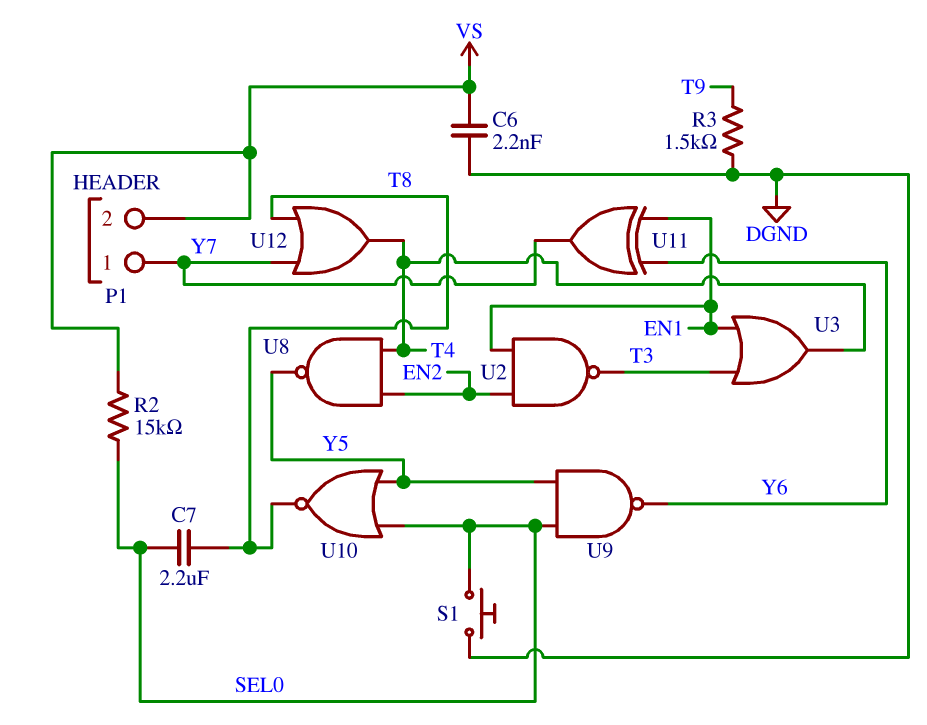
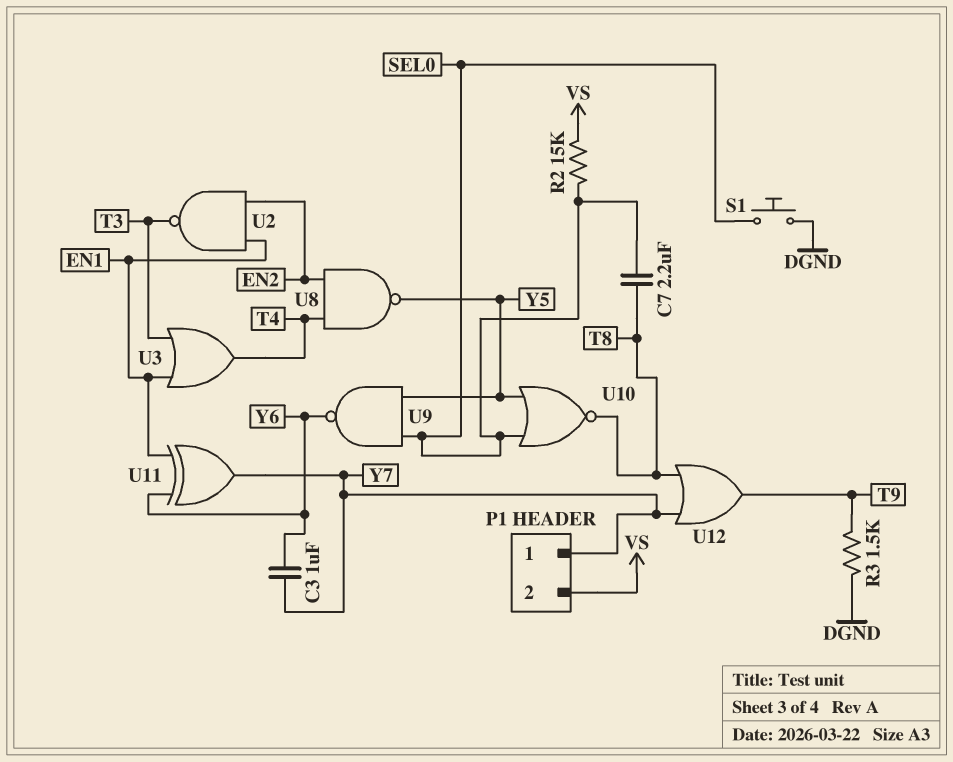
C3: none -> 1uF (Y6, Y7)
C6: 2.2nF (DGND, VS) -> none
U12: OR (in T8, in Y7, out T4) -> OR (in T8, in Y7, out T9)

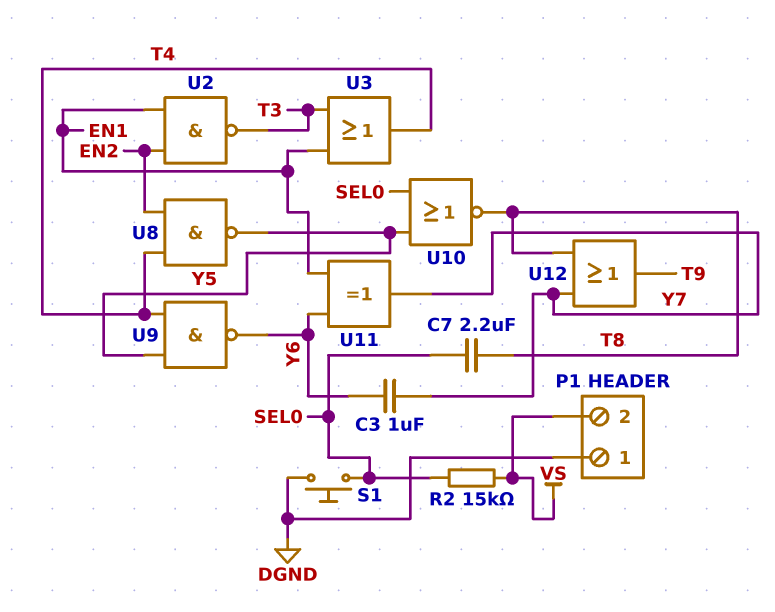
P1 pin 1: Y7 -> DGND
R3: 1.5k (DGND, T9) -> none
U9: NAND (in SEL0, in Y5, out Y6) -> NAND (in T4, in Y5, out Y6)

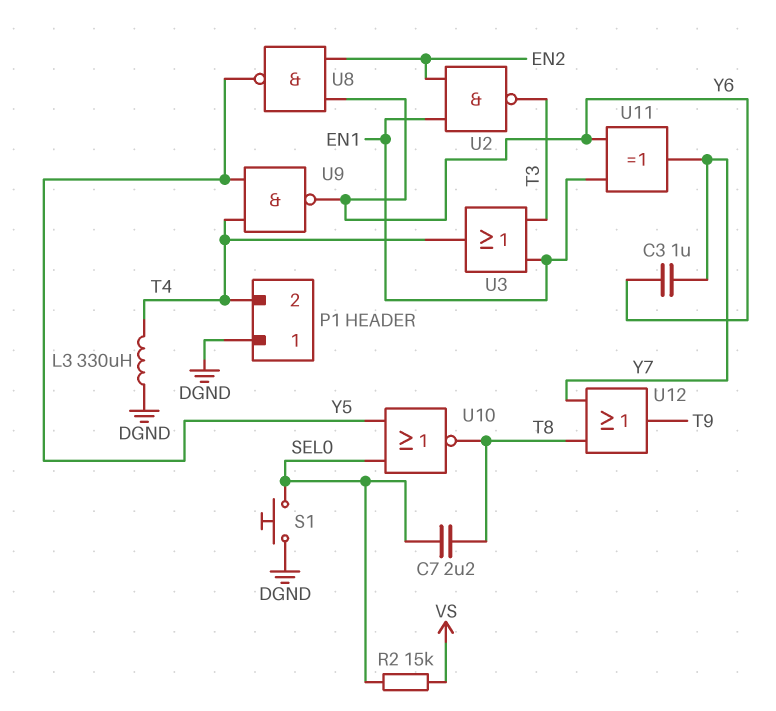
L3: none -> 330uH (DGND, T4)
P1 pin 2: VS -> T4
U8: NAND (in EN2, in T4, out Y5) -> NAND (in EN2, in Y6, out Y5)

